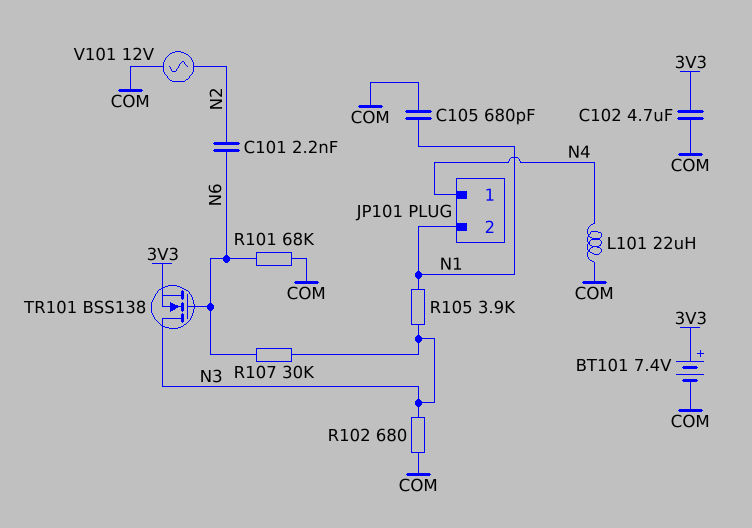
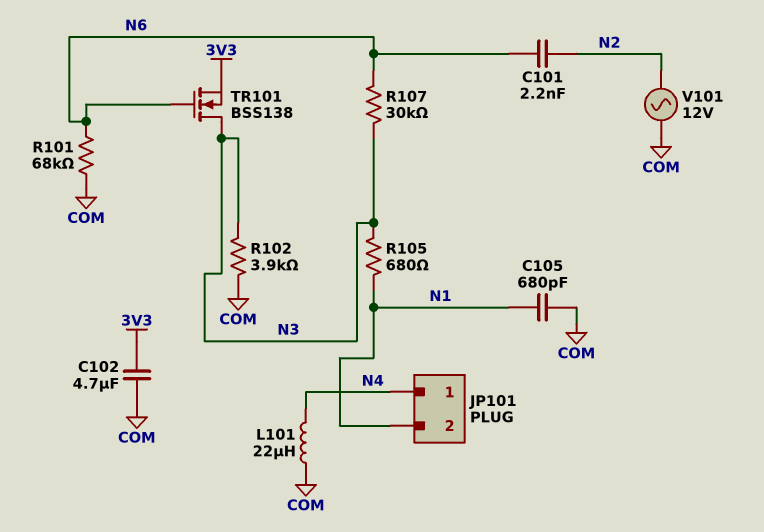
BT101: 7.4V (plus 3V3, minus COM) -> none
R102: 680 (COM, N3) -> 3.9k (COM, N3)
R105: 3.9k (N1, N3) -> 680 (N1, N3)

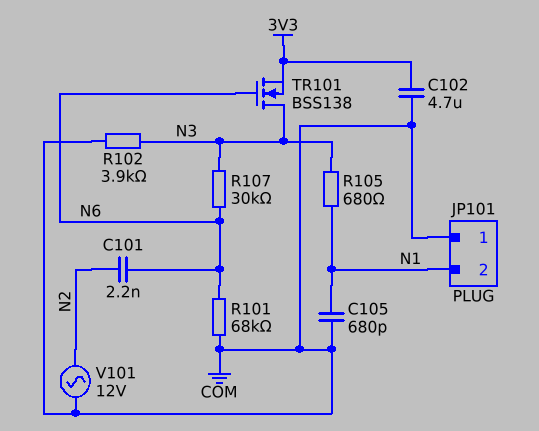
JP101 pin 1: N4 -> COM
L101: 22uH (COM, N4) -> none

